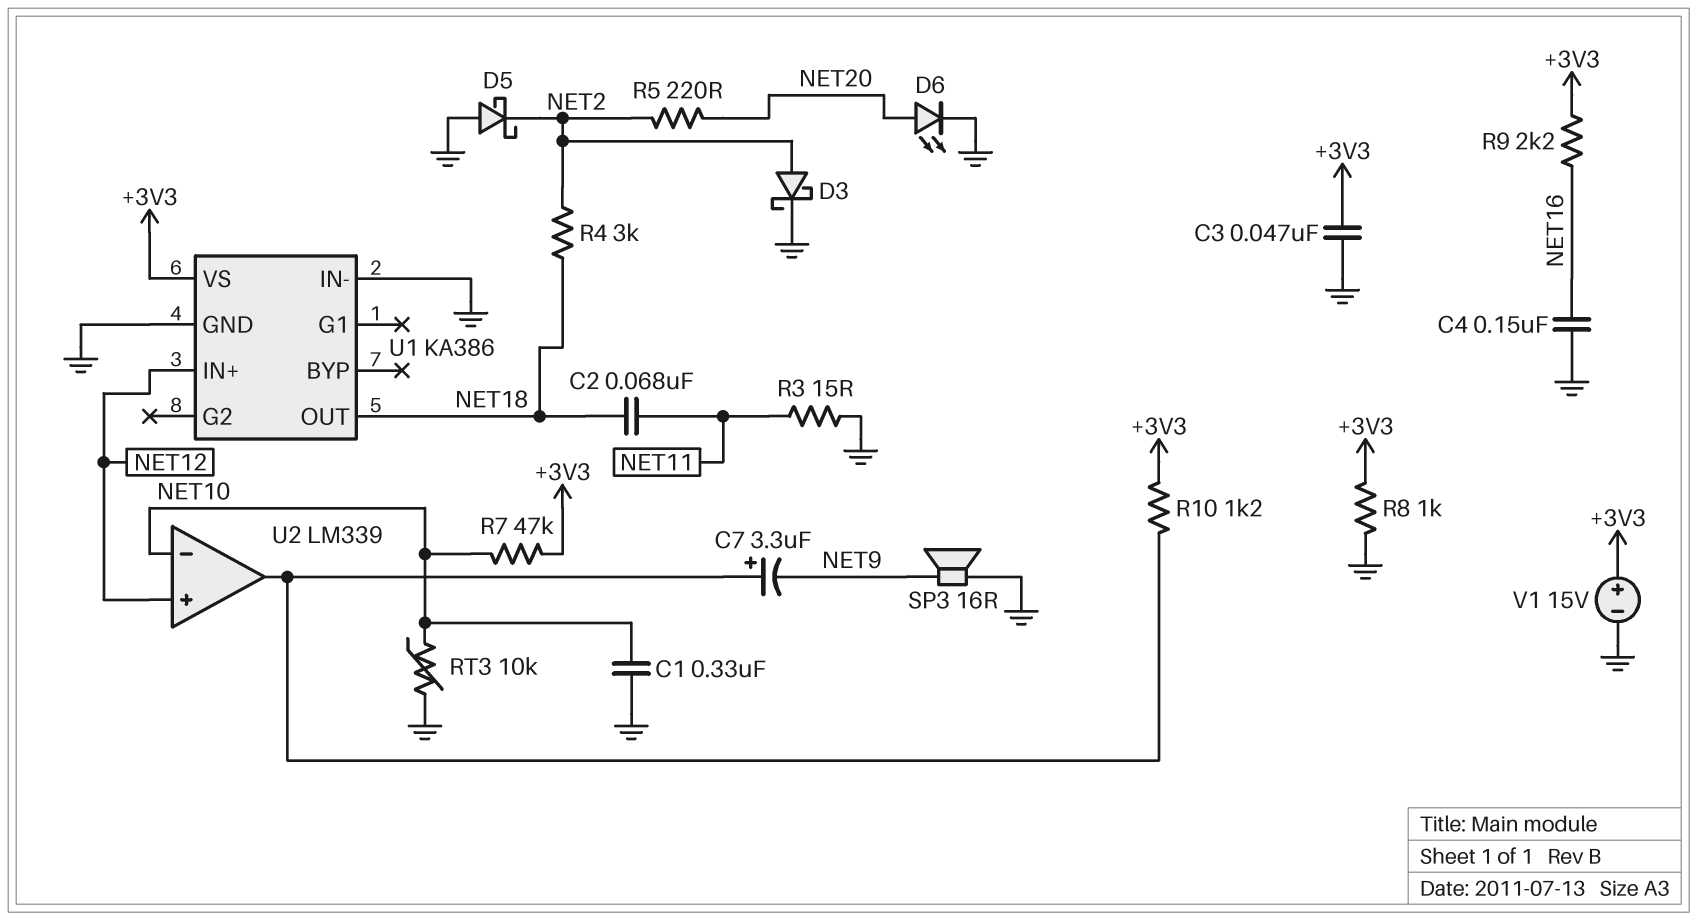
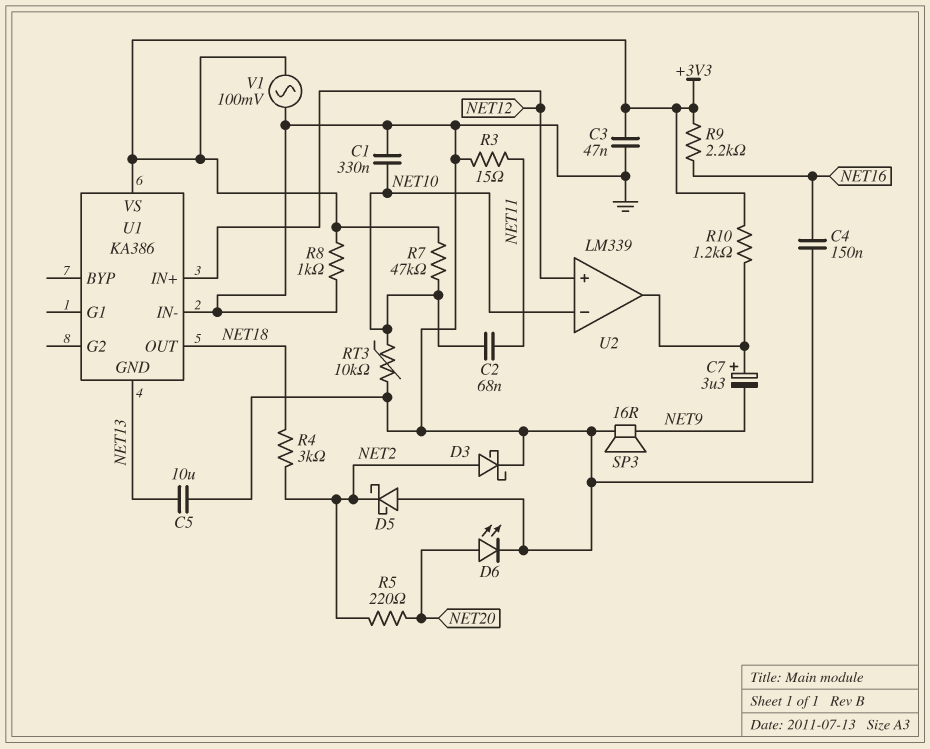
C2: 68nF (NET11, NET18) -> 68nF (NET10, NET11)
C5: none -> 10uF (GND, NET13)
U1 pin GND: GND -> NET13
V1: 15V (plus +3V3, minus GND) -> AC 100mV (+3V3, GND)

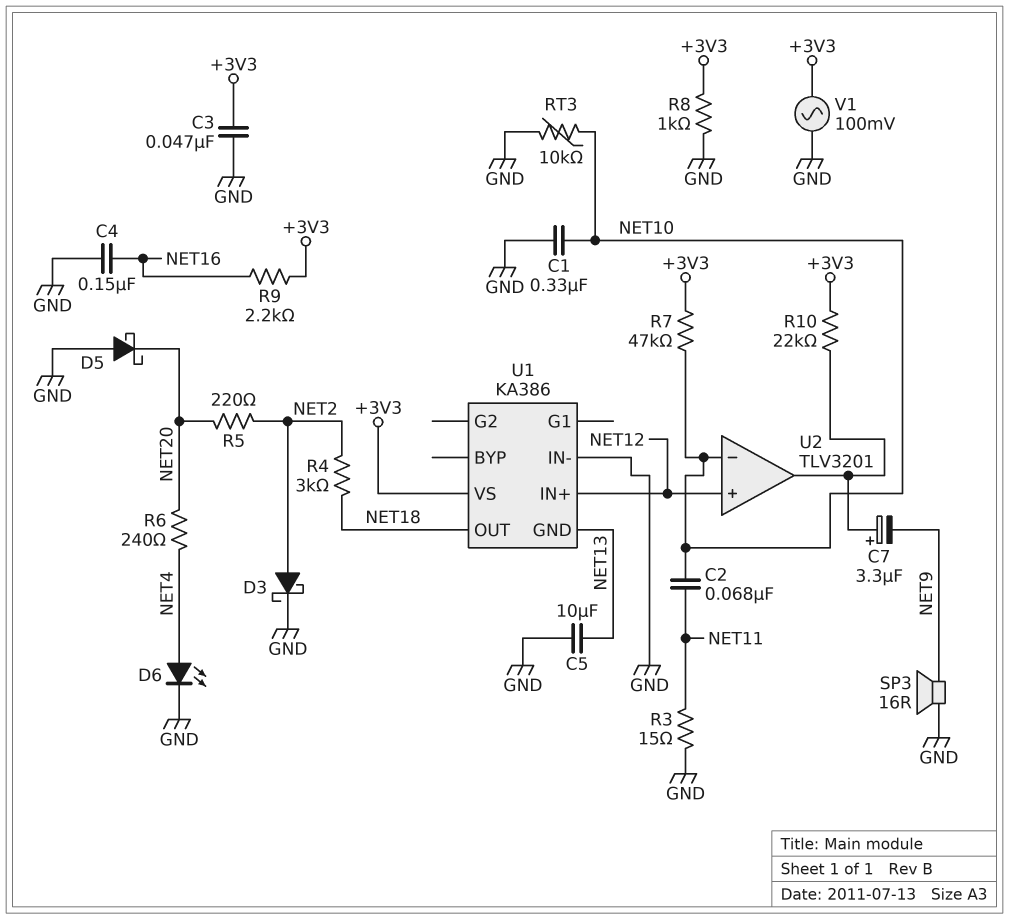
D5: schottky (A GND, K NET2) -> schottky (A GND, K NET20)
D6: LED (A NET20, K GND) -> LED (A NET4, K GND)
R6: none -> 240 (NET4, NET20)
R10: 1.2k (+3V3, U2/out) -> 22k (+3V3, U2/out)
U2: LM339 -> TLV3201

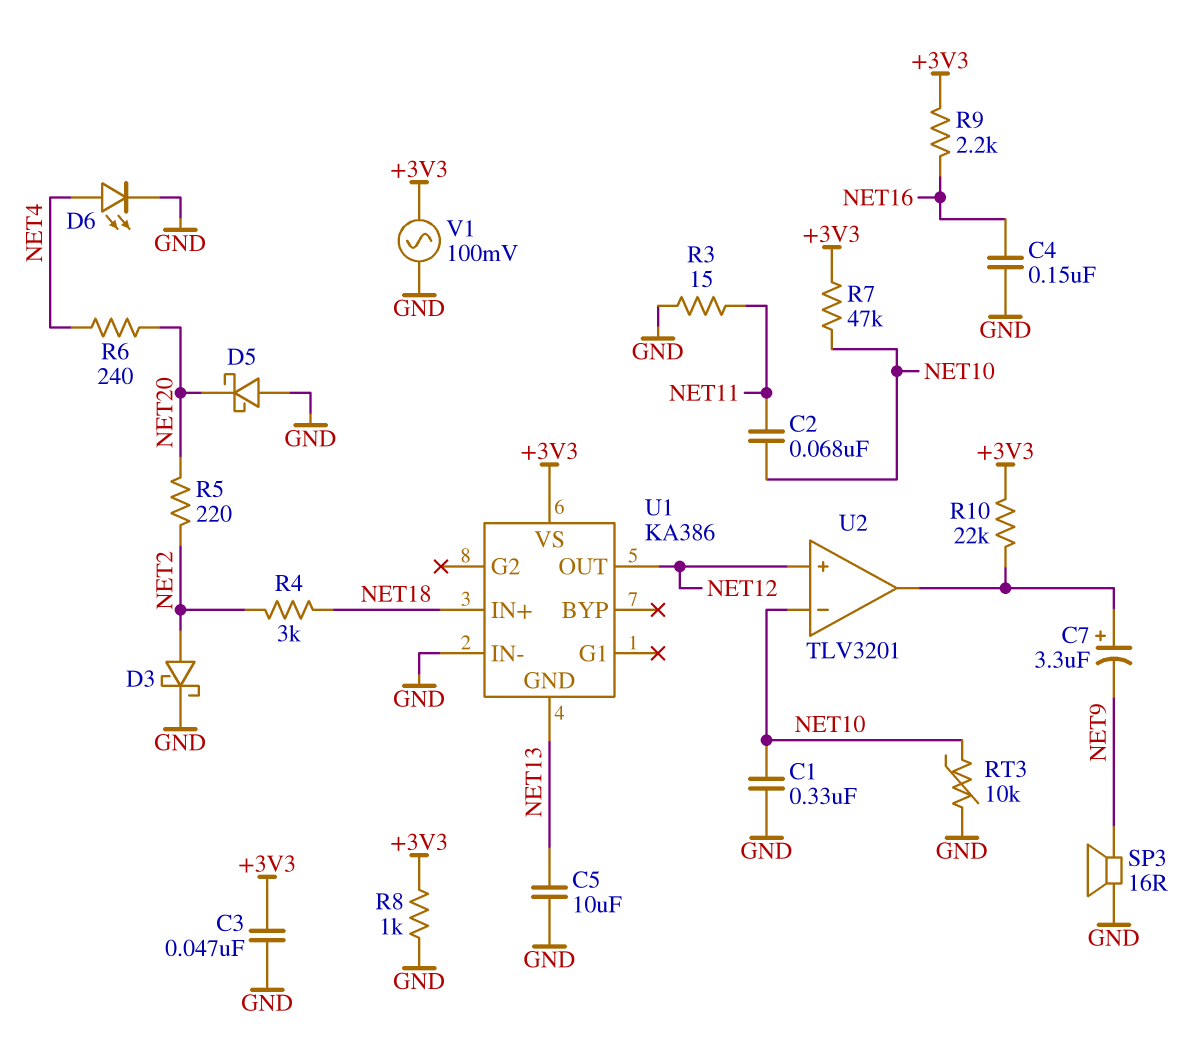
U1 pin IN+: NET12 -> NET18
U1 pin OUT: NET18 -> NET12

